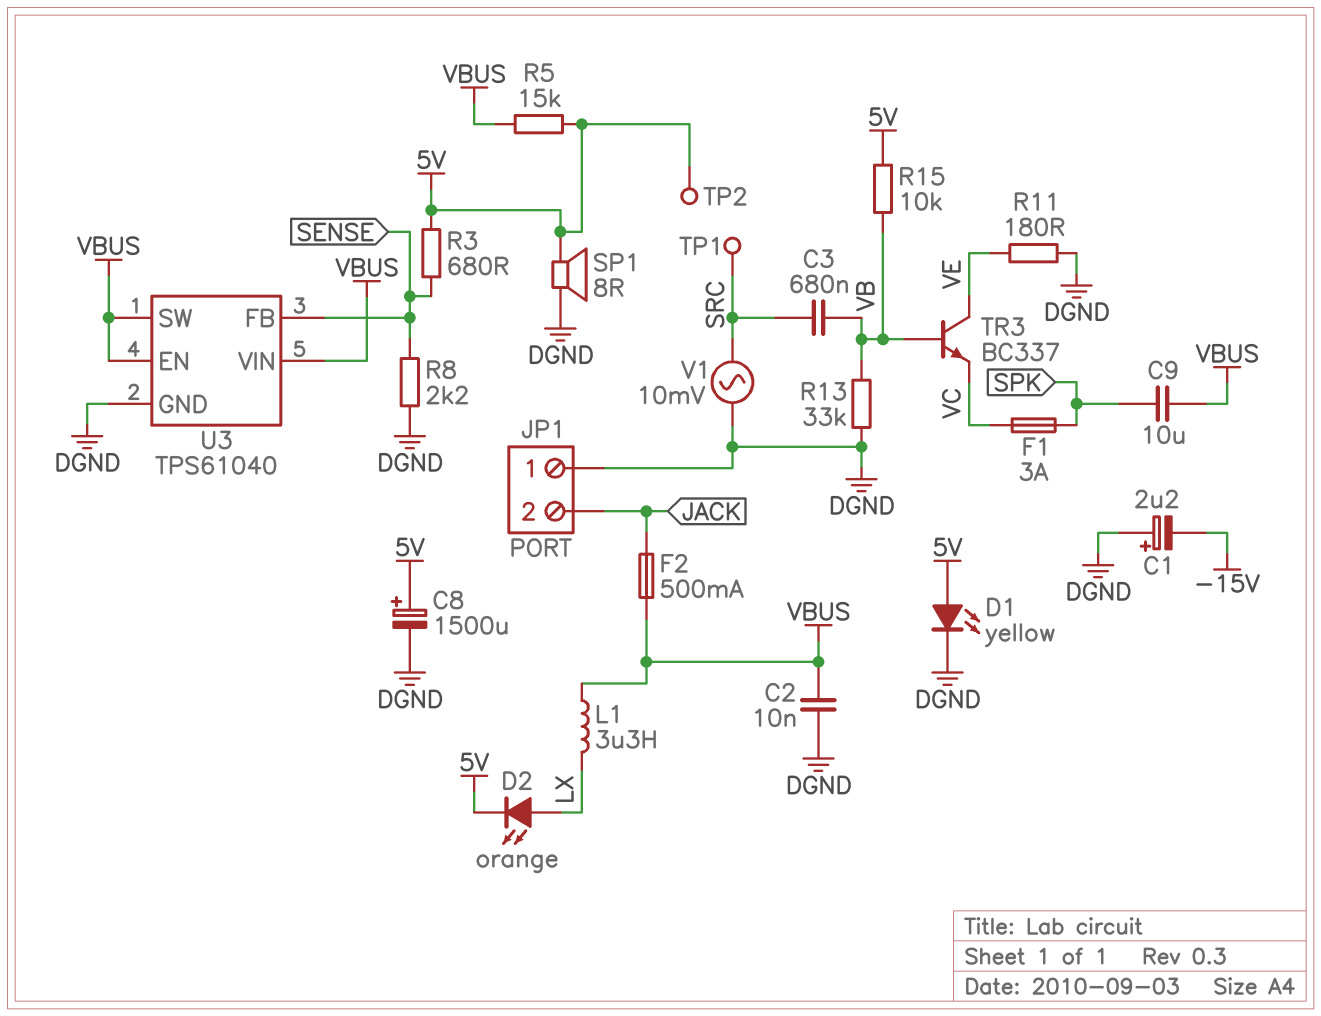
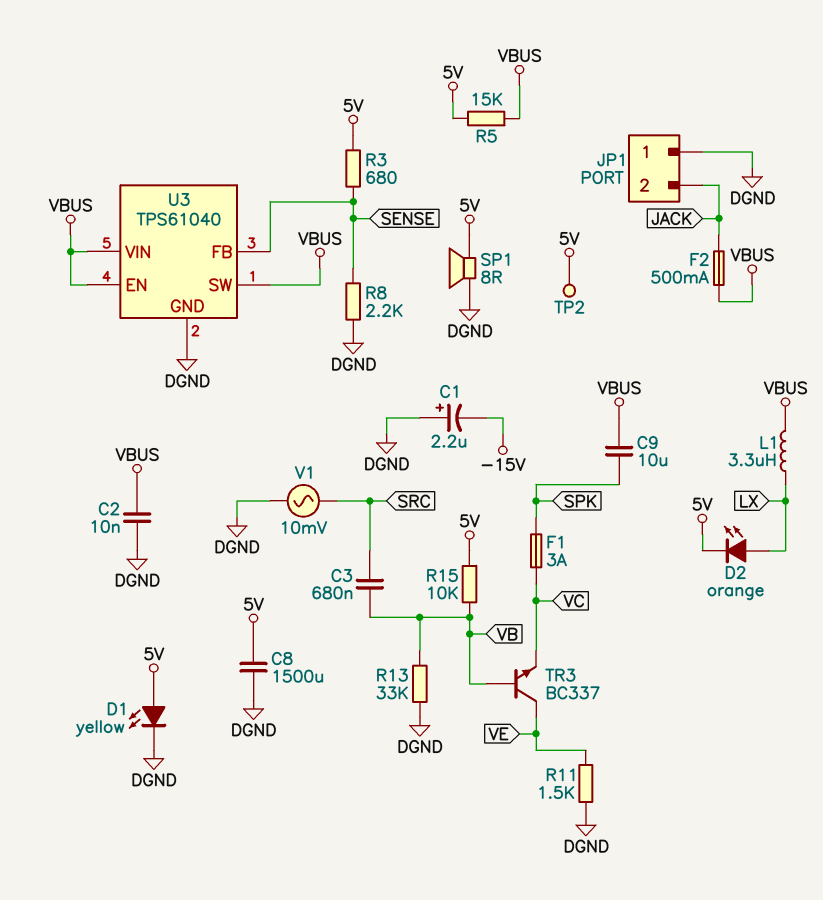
C8: 1500uF (plus 5V, minus DGND) -> 1500uF (5V, DGND)
R11: 180 (DGND, VE) -> 1.5k (DGND, VE)
TP1: test point (SRC) -> none

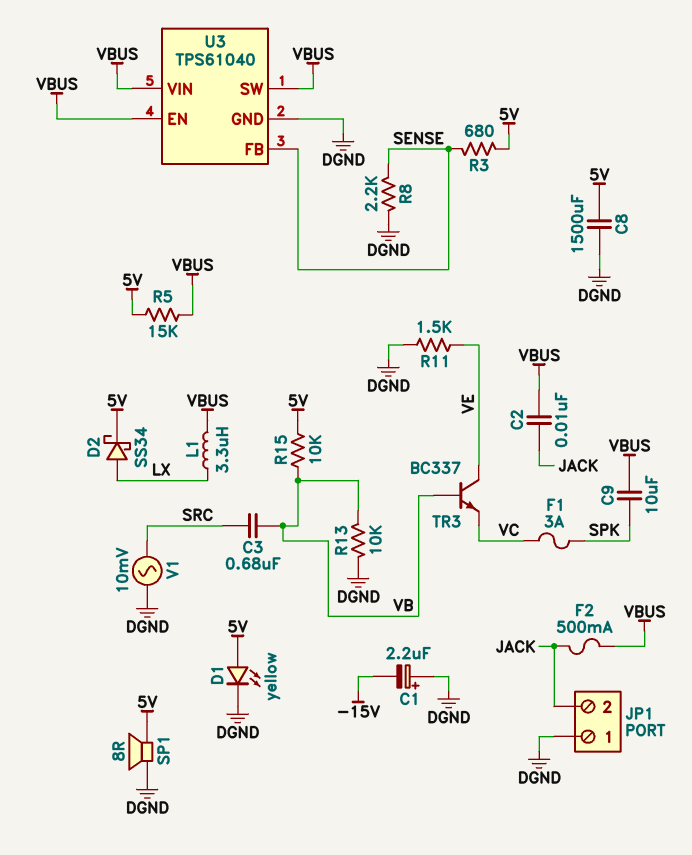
C2: 10nF (DGND, VBUS) -> 10nF (JACK, VBUS)
D2: LED orange (A LX, K 5V) -> schottky SS34 (A LX, K 5V)
R13: 33k (DGND, VB) -> 10k (DGND, VB)
TP2: test point (5V) -> none

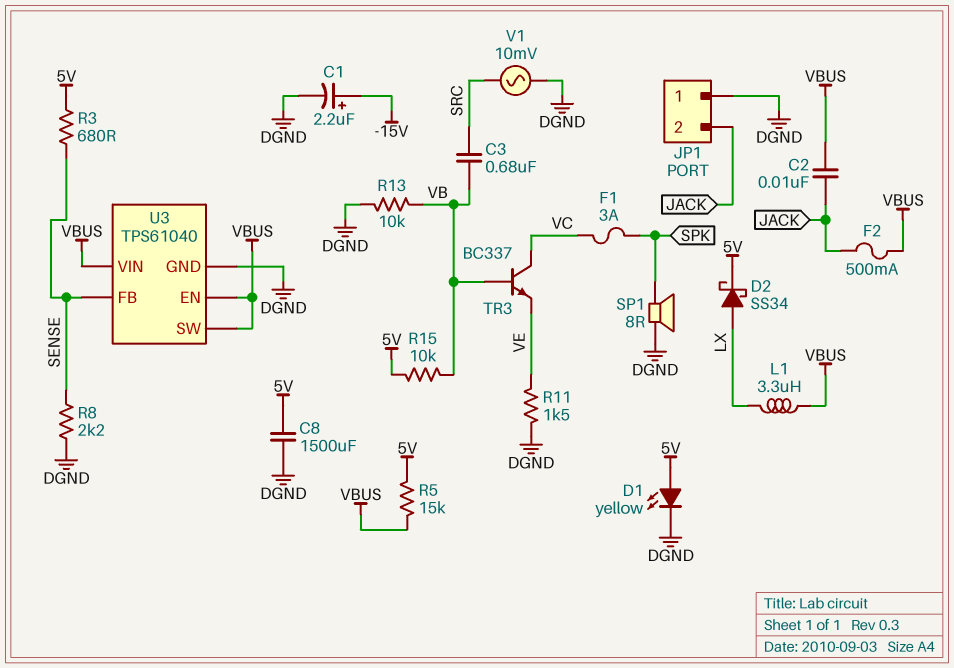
C1: 2.2uF (plus DGND, minus -15V) -> 2.2uF (plus -15V, minus DGND)
C9: 10uF (SPK, VBUS) -> none
SP1: speaker 8R (5V, DGND) -> speaker 8R (DGND, SPK)
TR3: NPN BC337 (B VB, C VE, E VC) -> NPN BC337 (B VB, C VC, E VE)

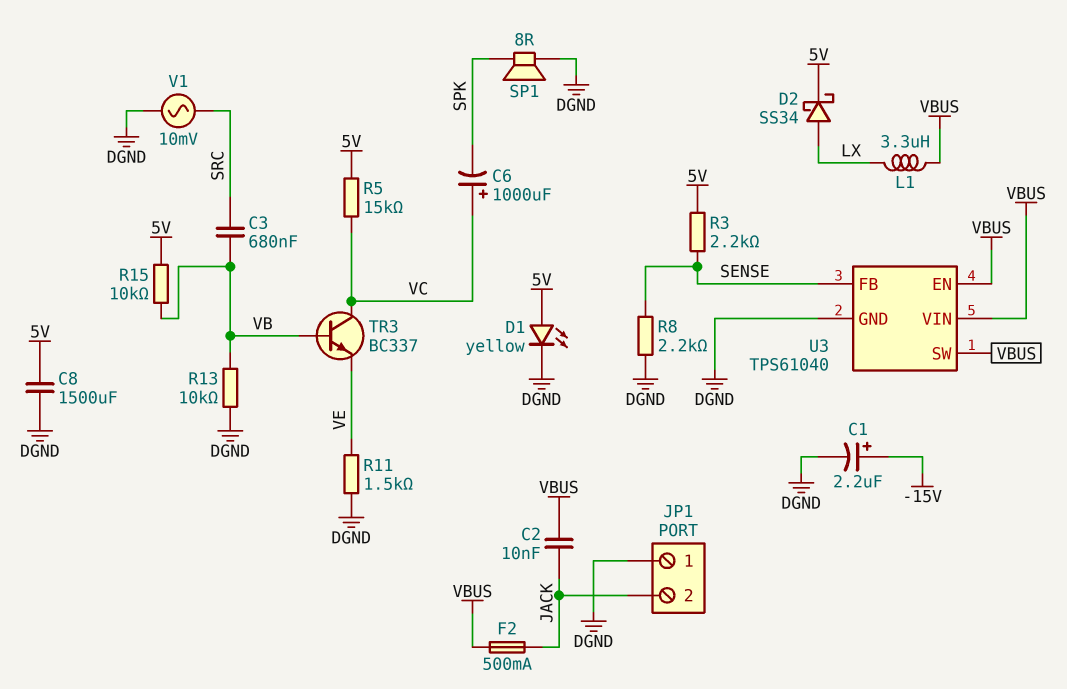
C6: none -> 1000uF (plus VC, minus SPK)
F1: 3A (SPK, VC) -> none
R3: 680 (5V, SENSE) -> 2.2k (5V, SENSE)
R5: 15k (5V, VBUS) -> 15k (5V, VC)

